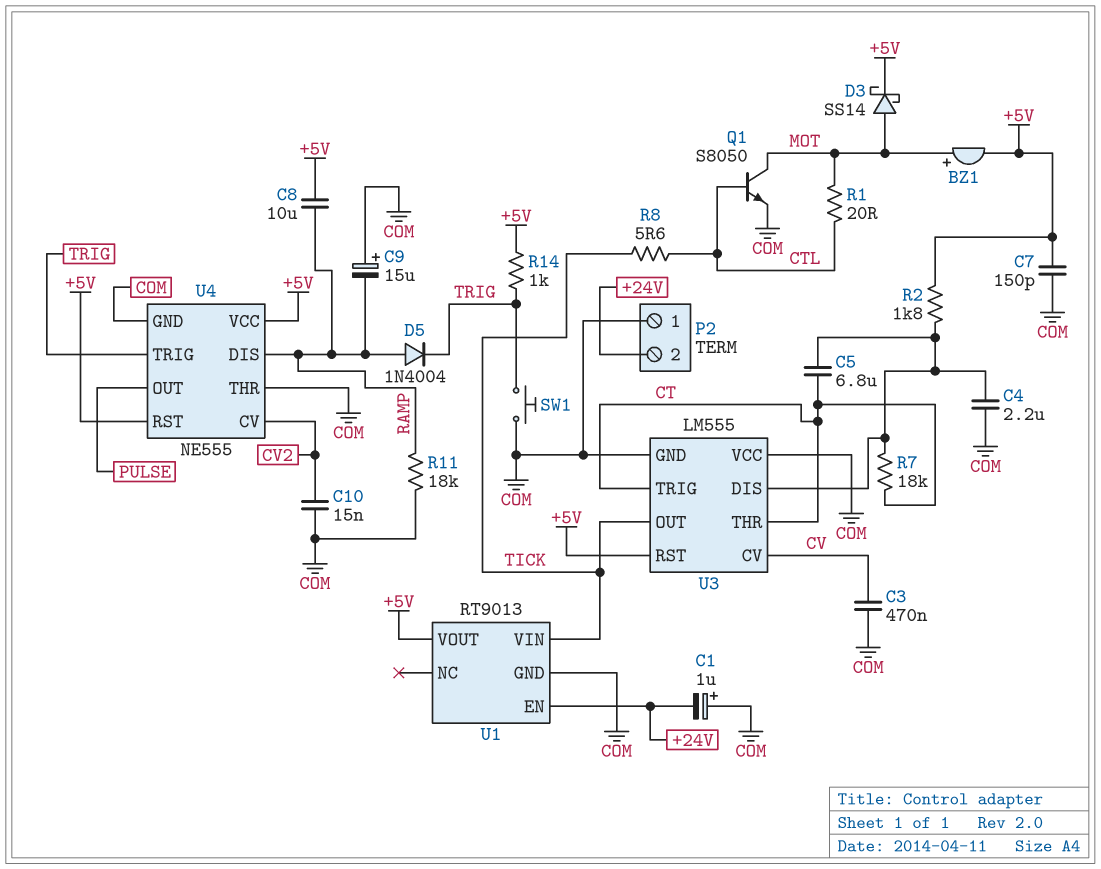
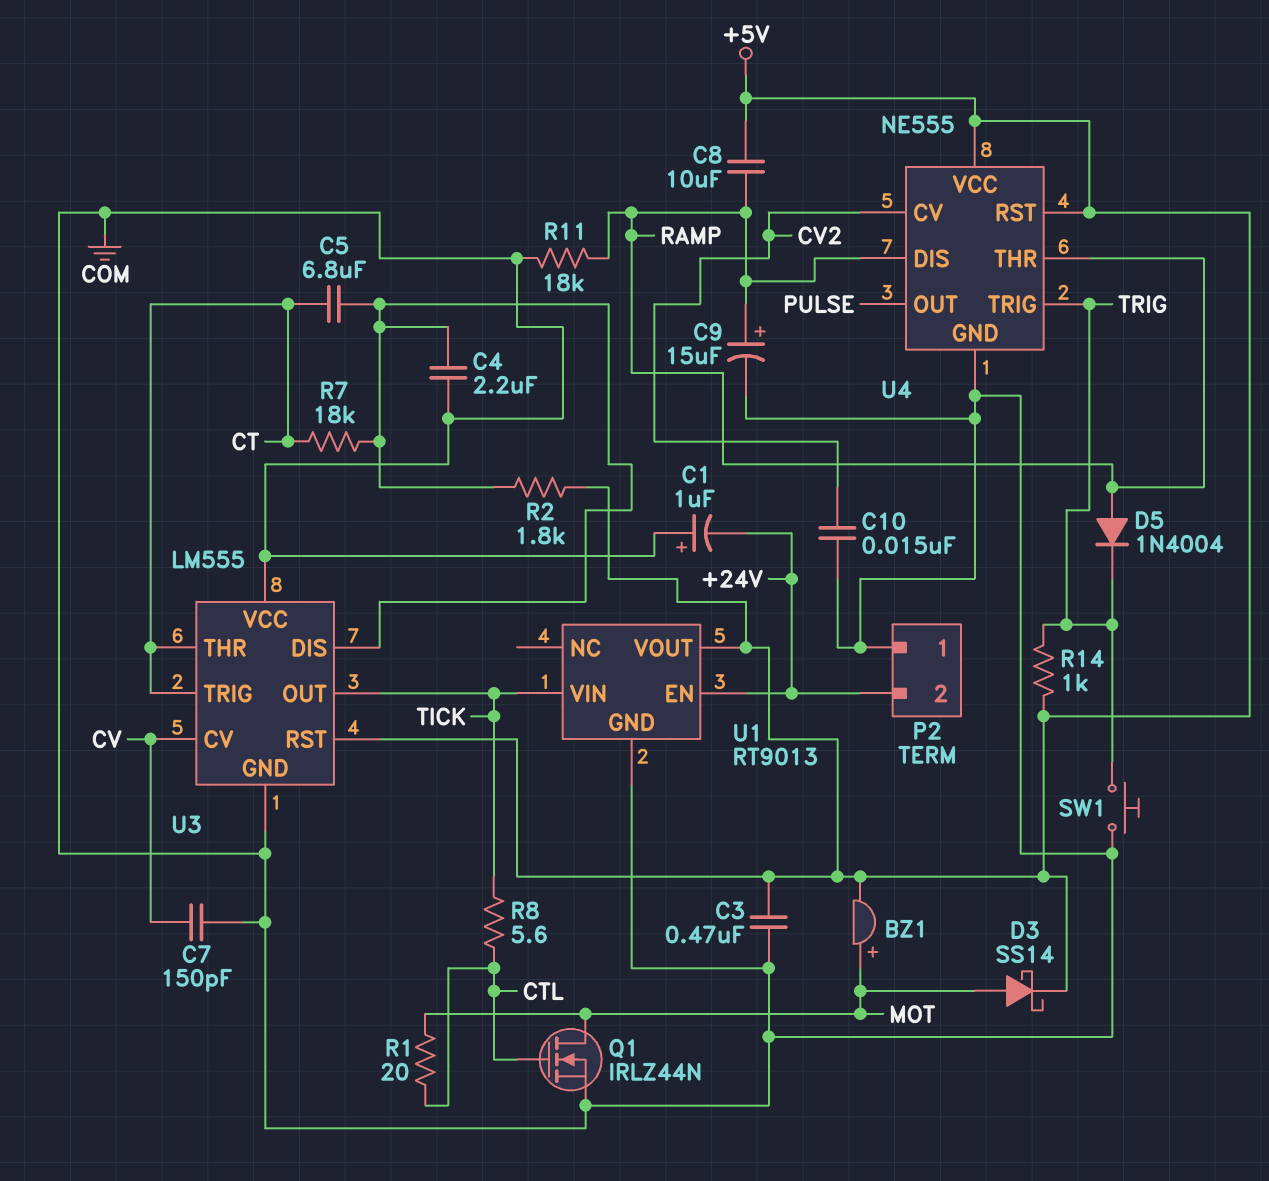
C3: 470nF (COM, CV) -> 470nF (+5V, COM)
C7: 150pF (+5V, COM) -> 150pF (COM, CV)
C9: 15uF (plus COM, minus RAMP) -> 15uF (plus RAMP, minus COM)
Q1: NPN S8050 (B CTL, C MOT, E COM) -> NMOS IRLZ44N (G CTL, D MOT, S COM)
U4 pin THR: COM -> RAMP

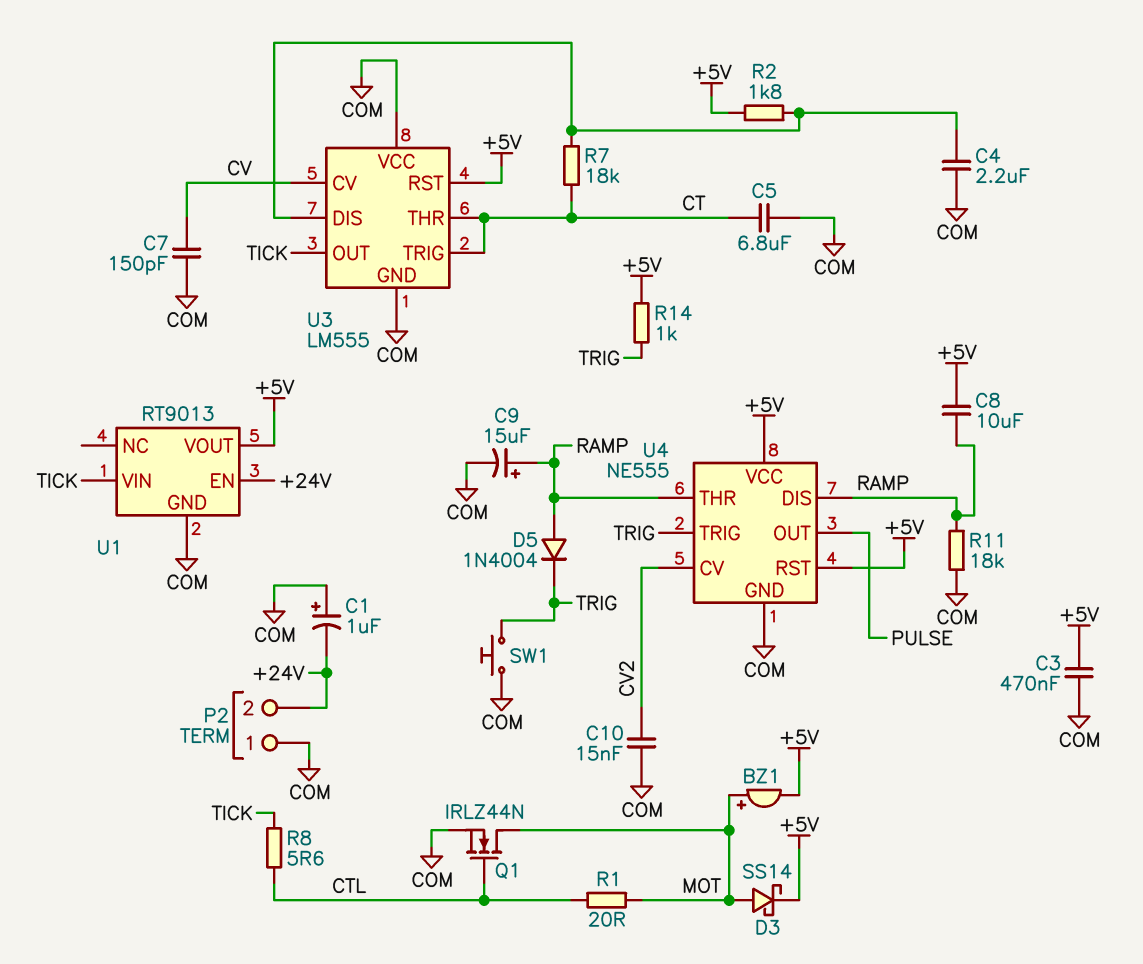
C5: 6.8uF (CT, U3/DIS) -> 6.8uF (COM, CT)

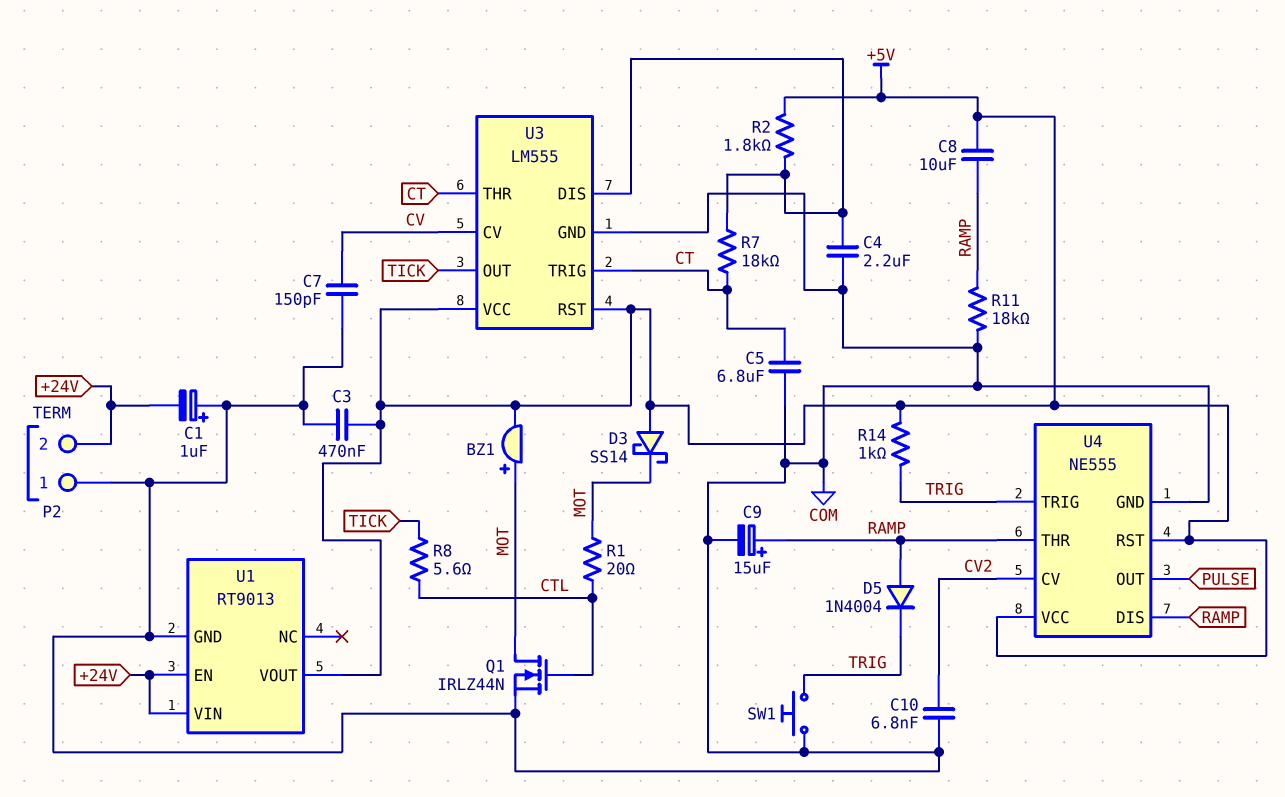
C10: 15nF (COM, CV2) -> 6.8nF (COM, CV2)
D3: schottky SS14 (A MOT, K +5V) -> schottky SS14 (A +5V, K MOT)
U1 pin VIN: TICK -> +24V
U3 pin VCC: COM -> +5V

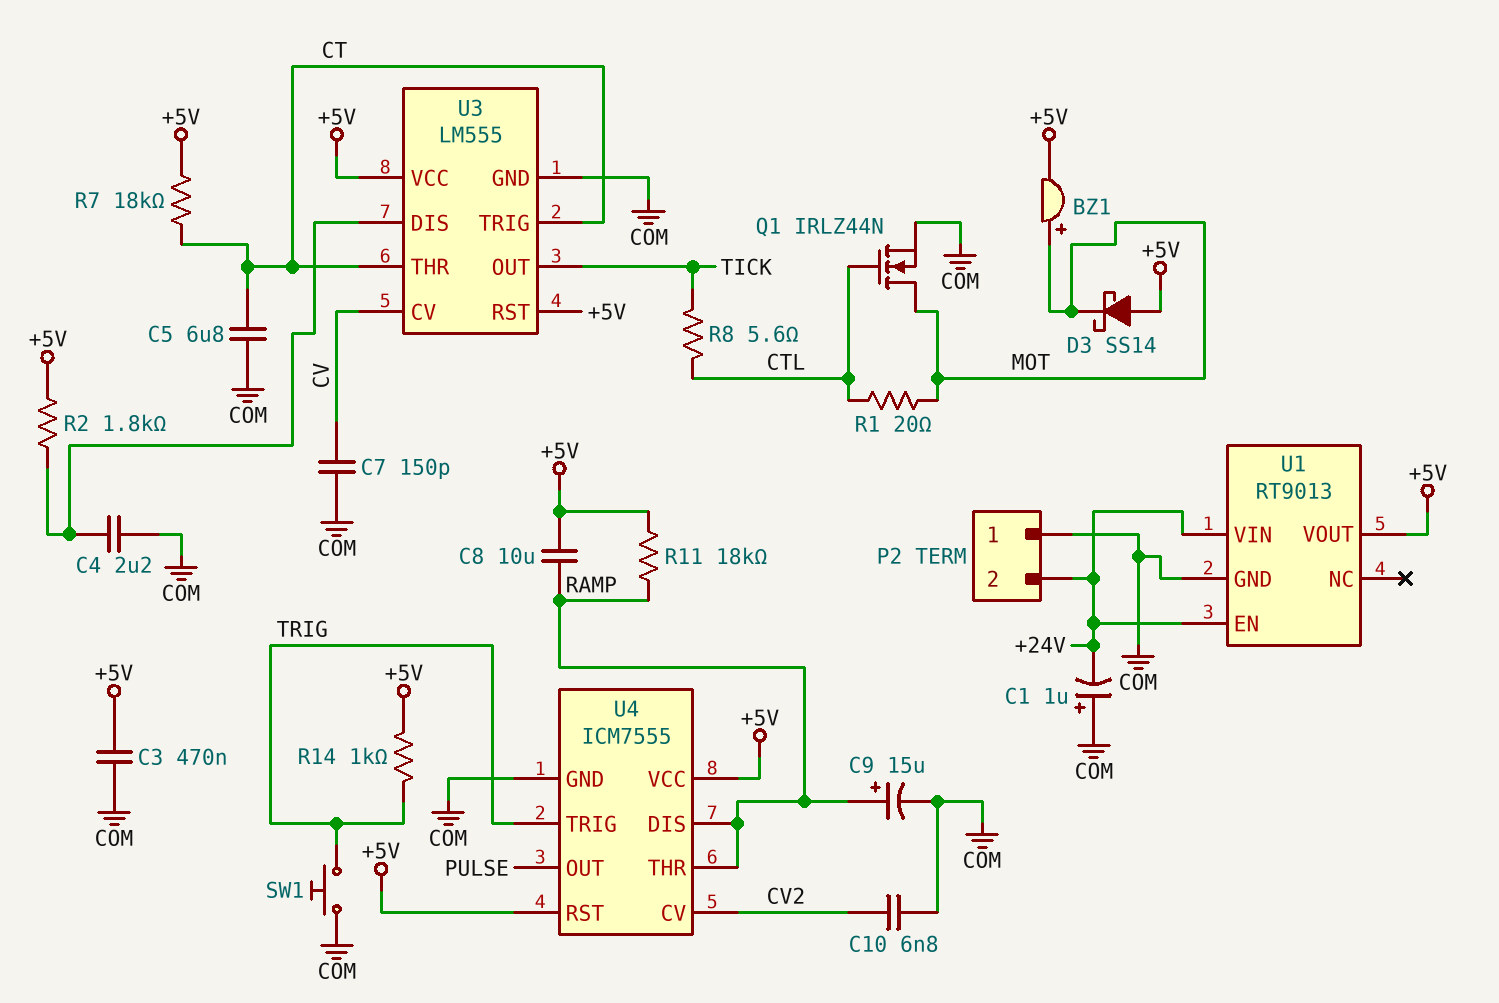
D5: diode 1N4004 (A RAMP, K TRIG) -> none
R7: 18k (CT, U3/DIS) -> 18k (+5V, CT)
R11: 18k (COM, RAMP) -> 18k (+5V, RAMP)
U4: NE555 -> ICM7555

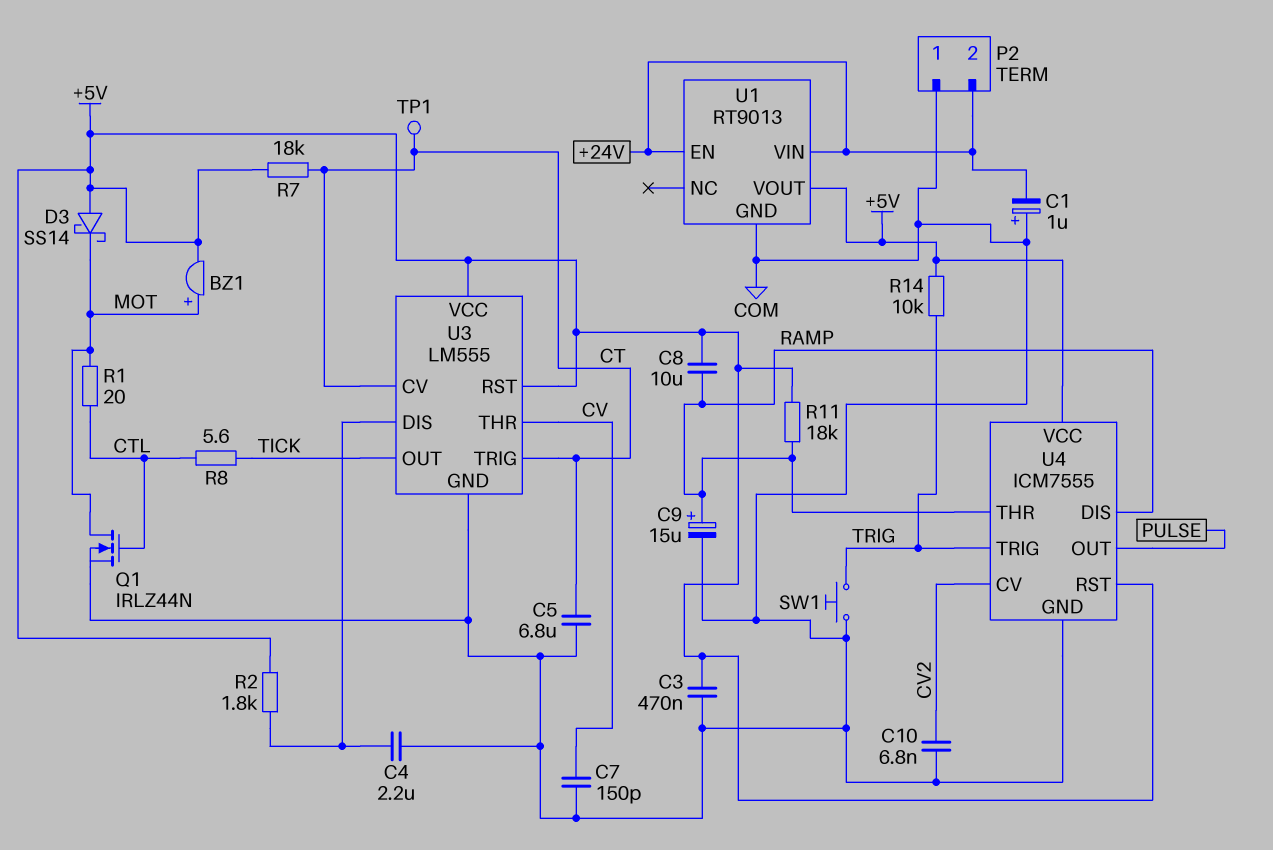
R14: 1k (+5V, TRIG) -> 10k (+5V, TRIG)
TP1: none -> test point (CT)
U3 pin CV: CV -> CT
U3 pin THR: CT -> CV

